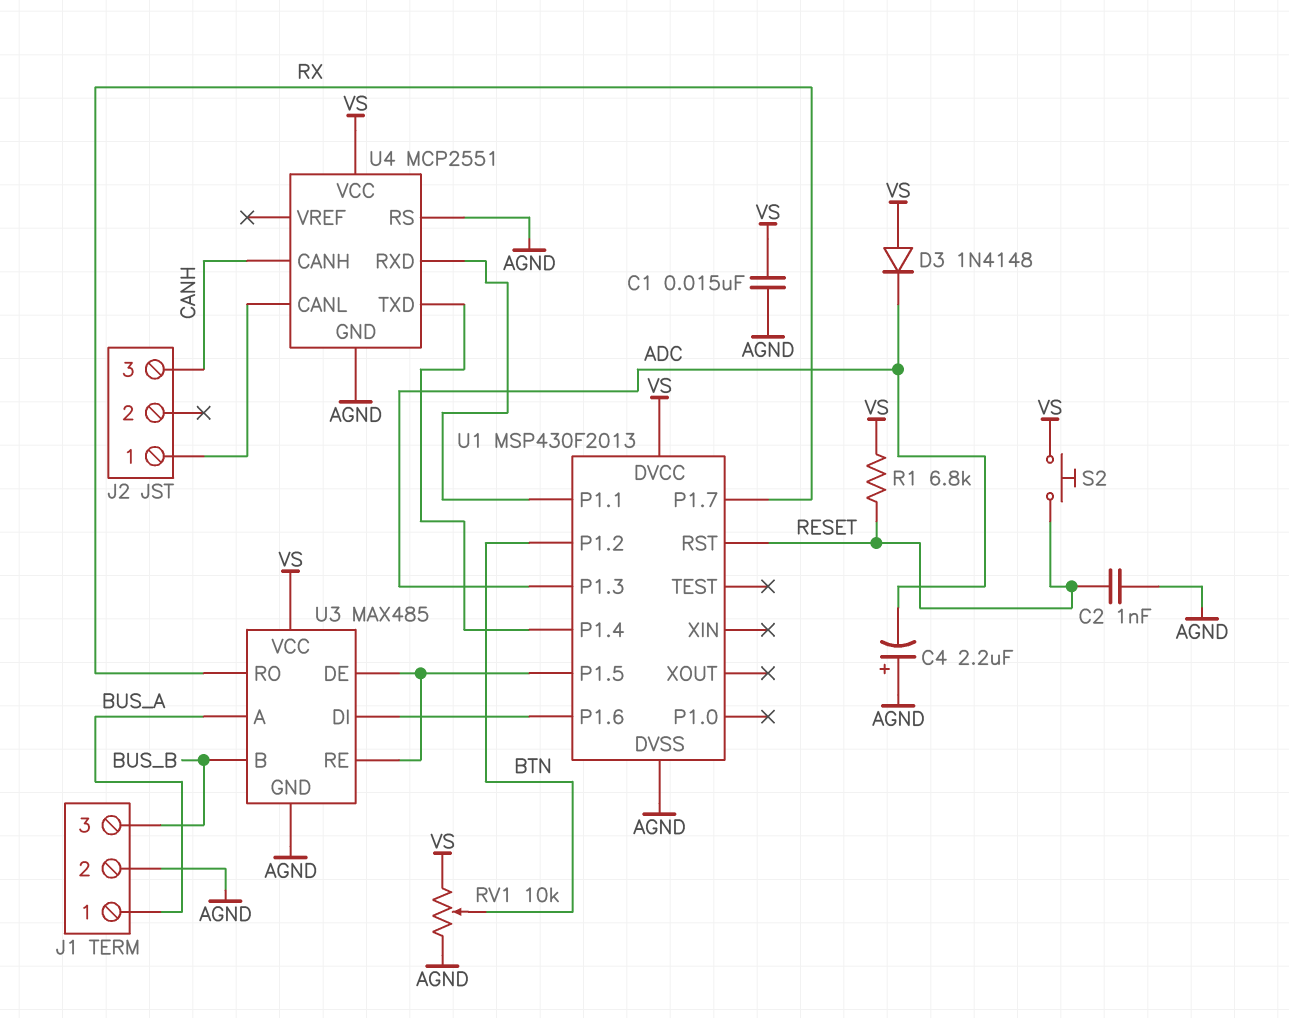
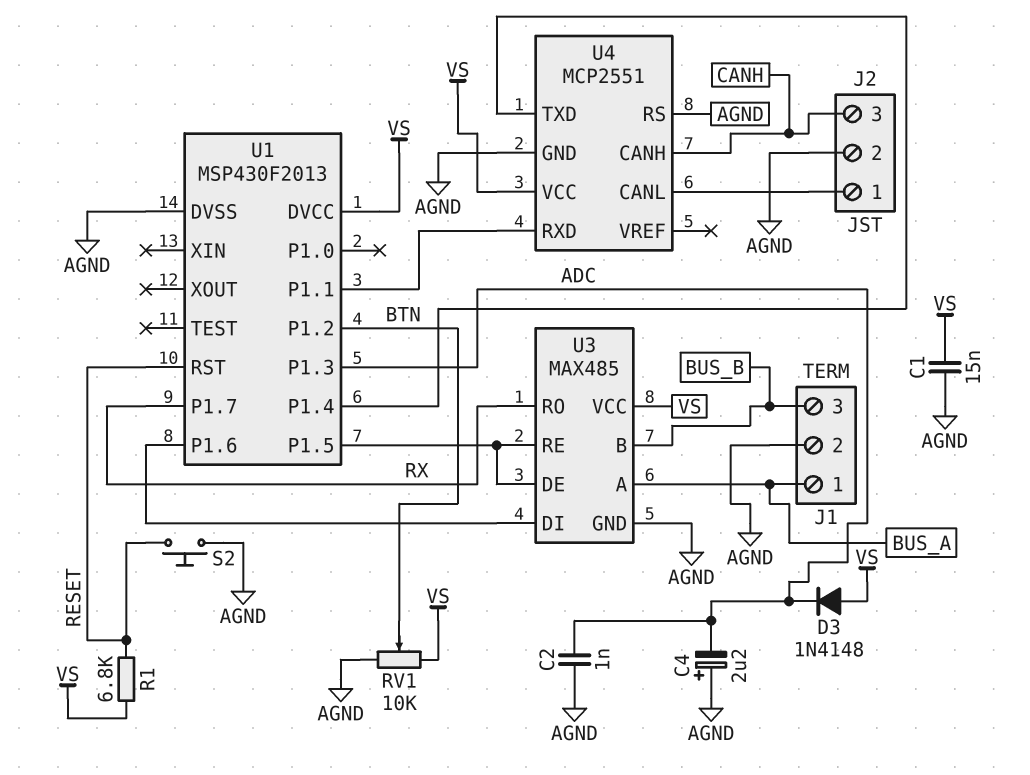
C2: 1nF (AGND, RESET) -> 1nF (ADC, AGND)
J2 pin 2: none -> AGND
S2: button (RESET, VS) -> button (AGND, RESET)

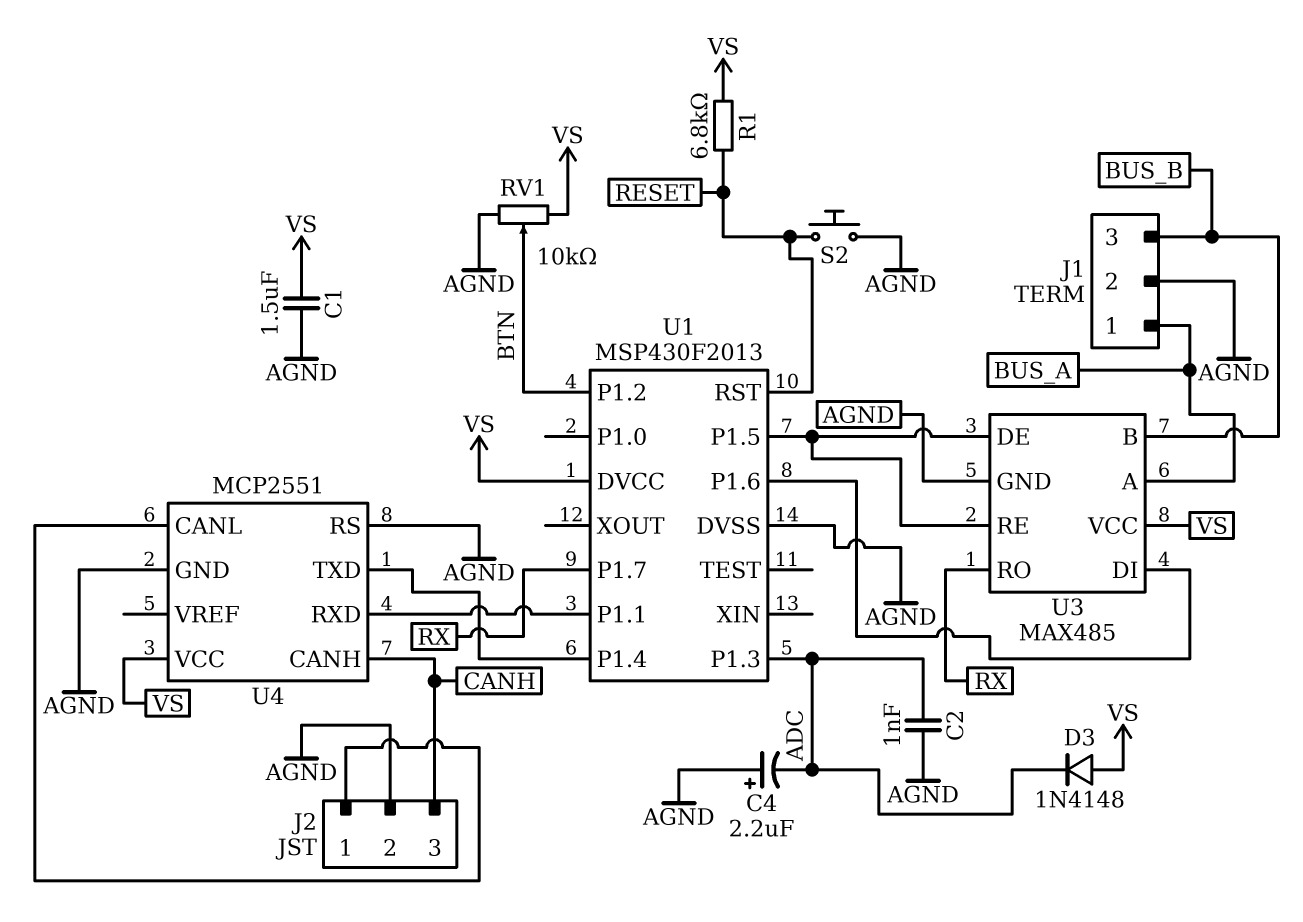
C1: 15nF (AGND, VS) -> 1.5uF (AGND, VS)

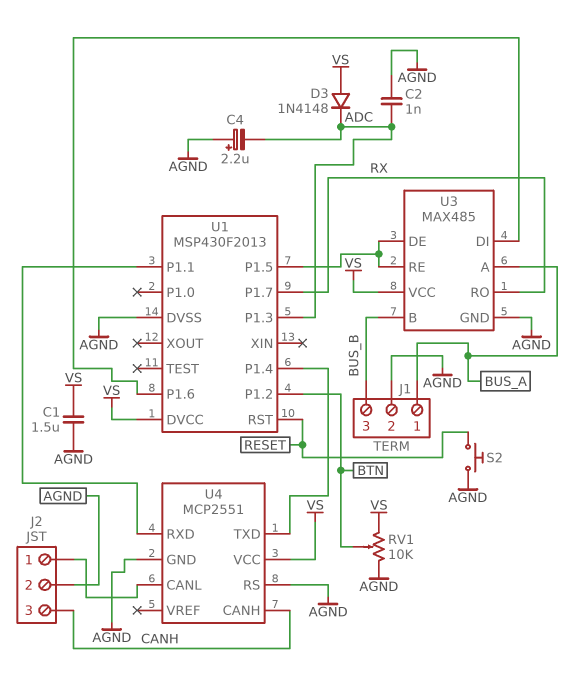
R1: 6.8k (RESET, VS) -> none

